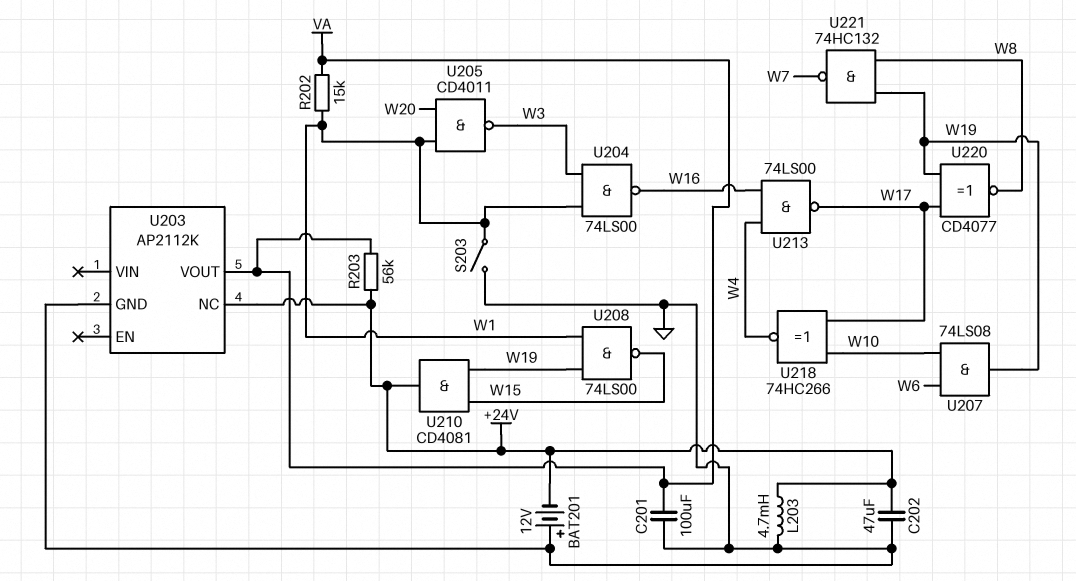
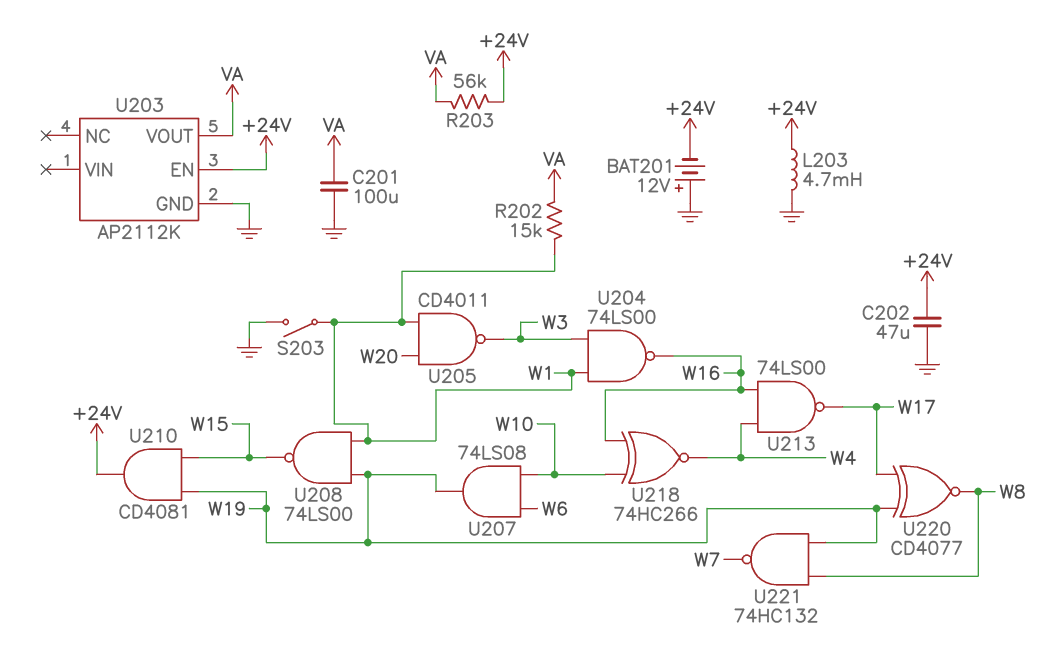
U203 pin EN: none -> +24V
U203 pin NC: +24V -> none
U218: XNOR 74HC266 (in W10, in W17, out W4) -> XNOR 74HC266 (in W10, in W16, out W4)

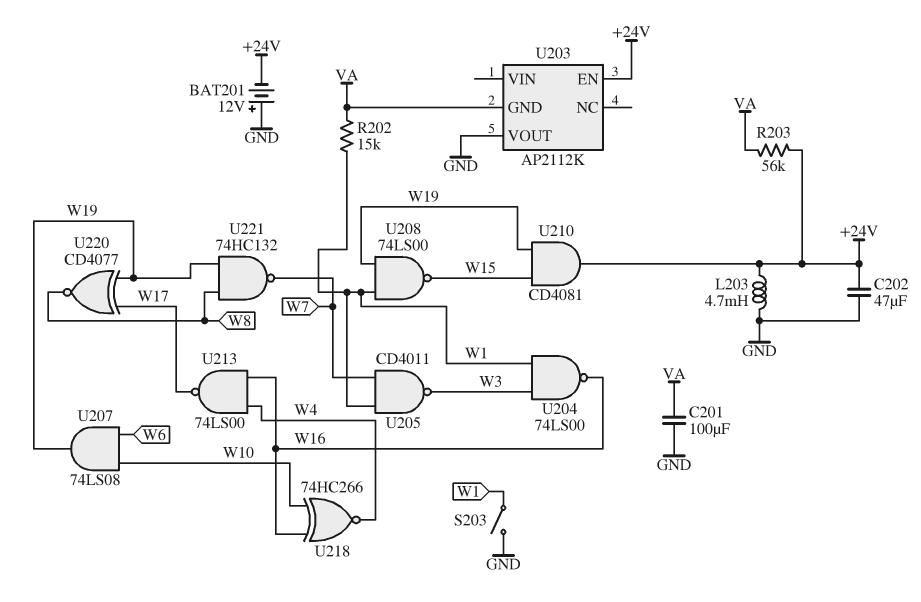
U203 pin GND: GND -> VA
U203 pin VOUT: VA -> GND
U205: NAND CD4011 (in W1, in W20, out W3) -> NAND CD4011 (in W1, in W7, out W3)

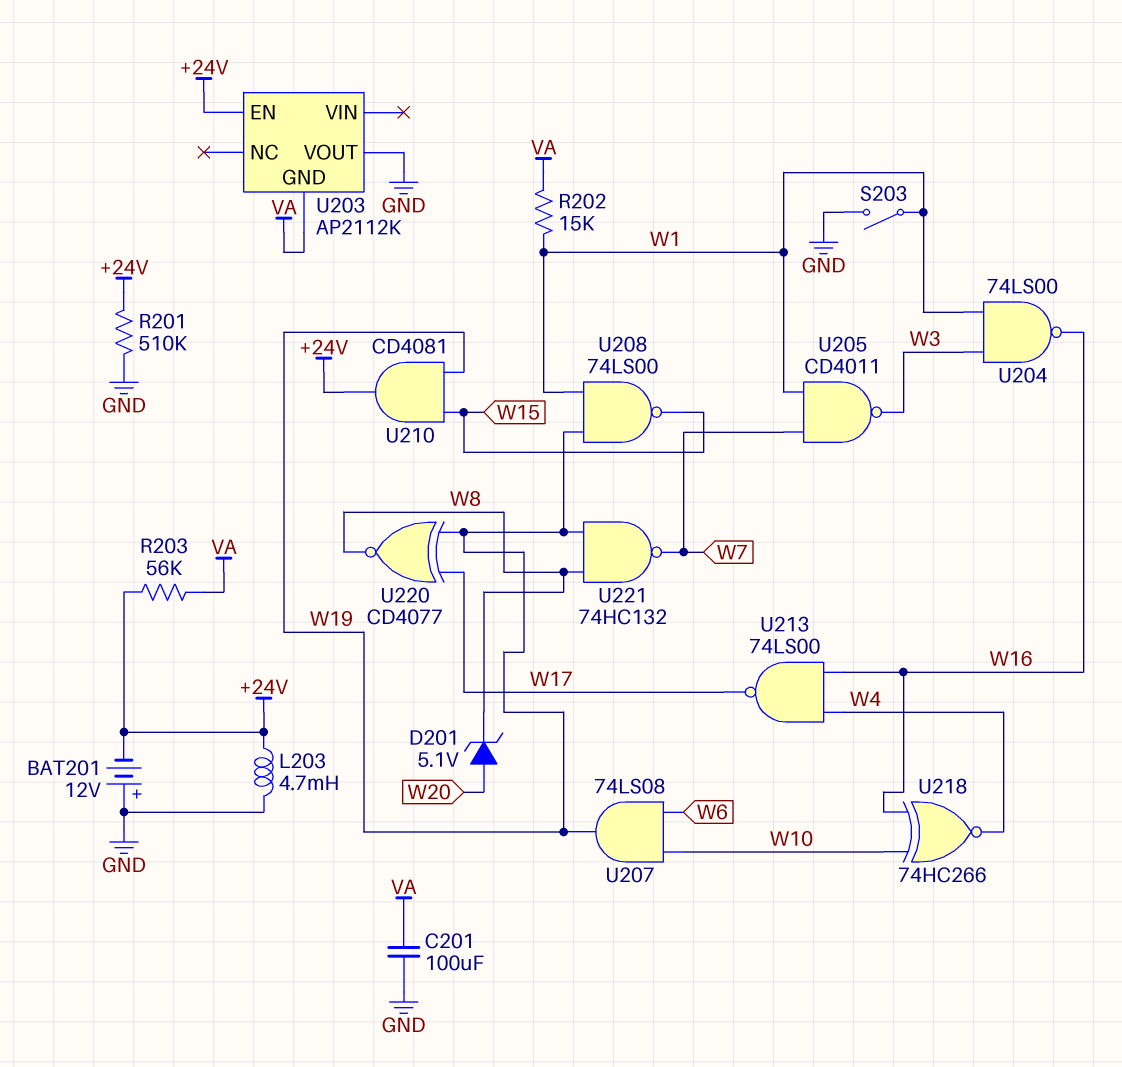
C202: 47uF (+24V, GND) -> none
D201: none -> zener 5.1V (A W20, K W8)
R201: none -> 510k (+24V, GND)

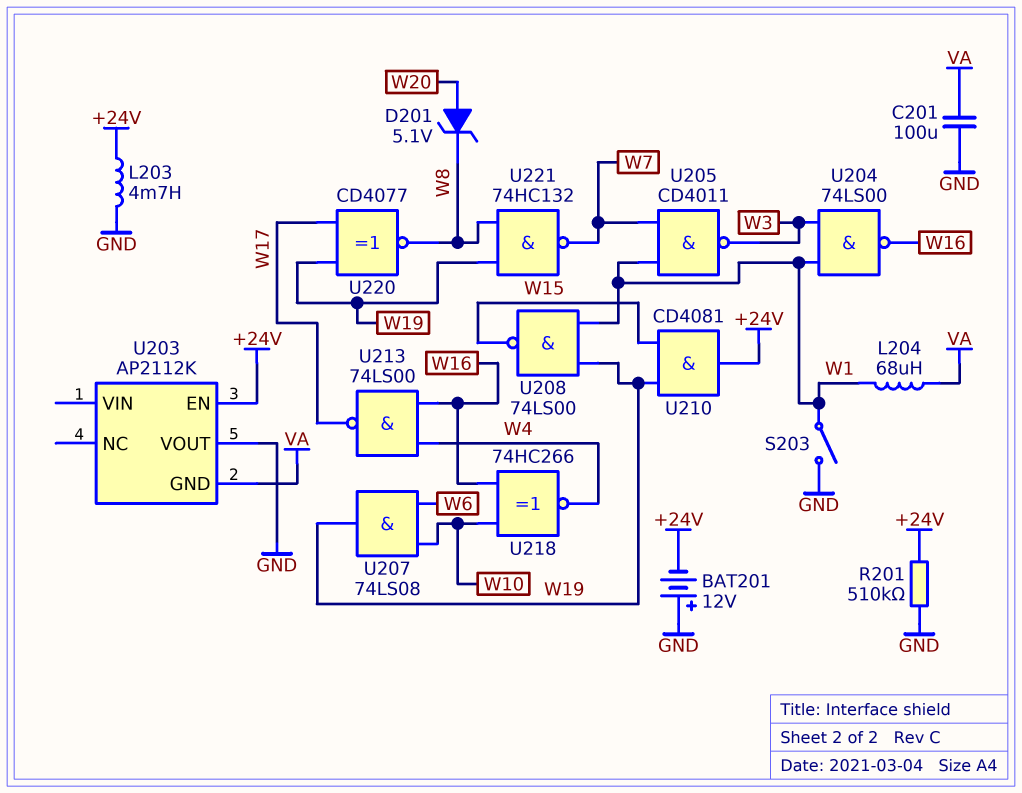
L204: none -> 68uH (VA, W1)
R202: 15k (VA, W1) -> none
R203: 56k (+24V, VA) -> none

